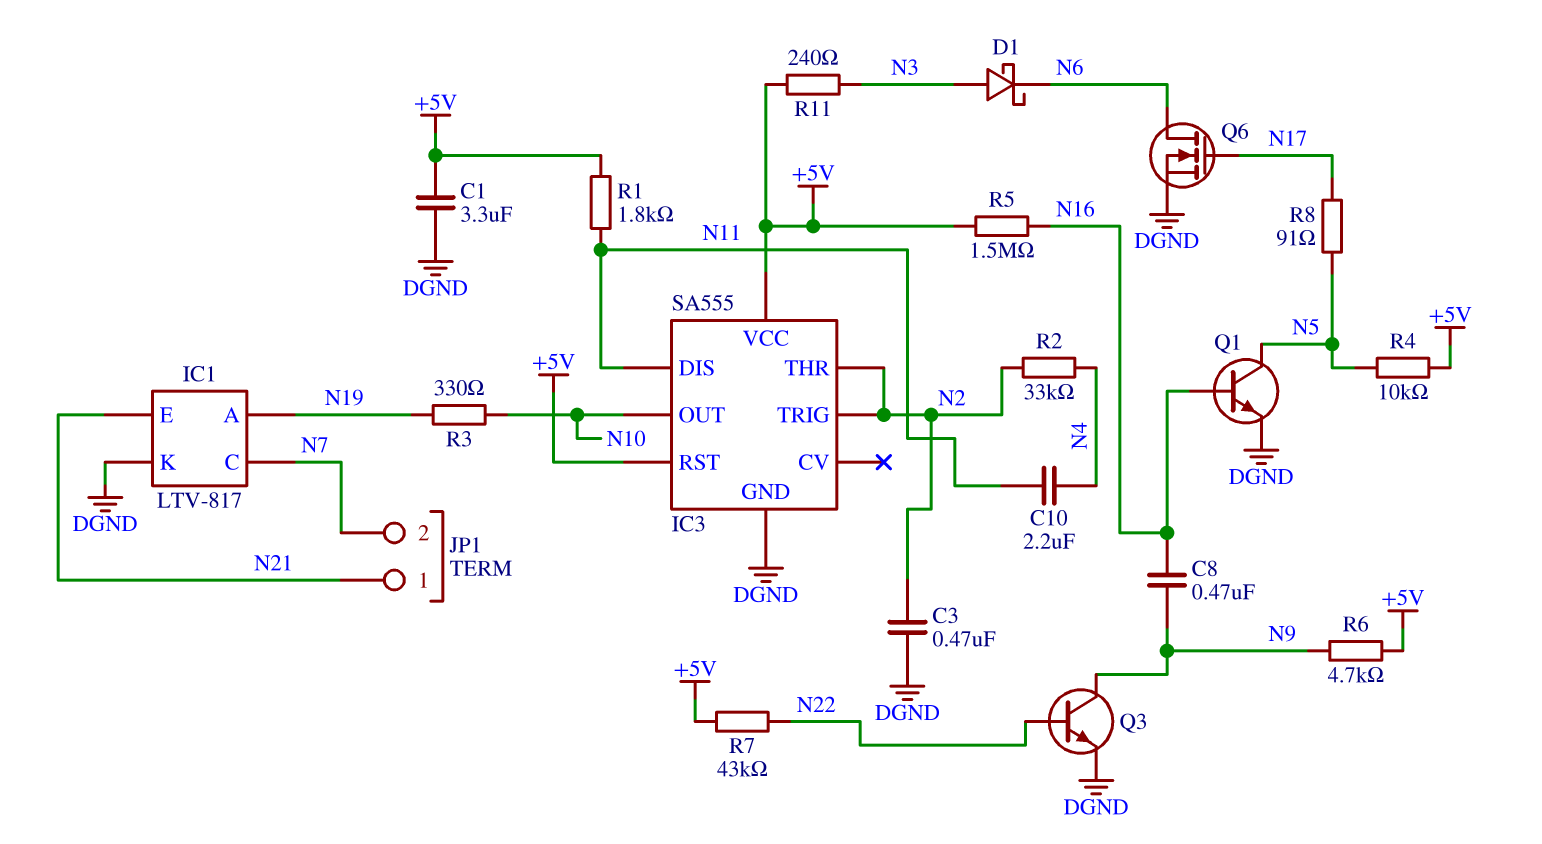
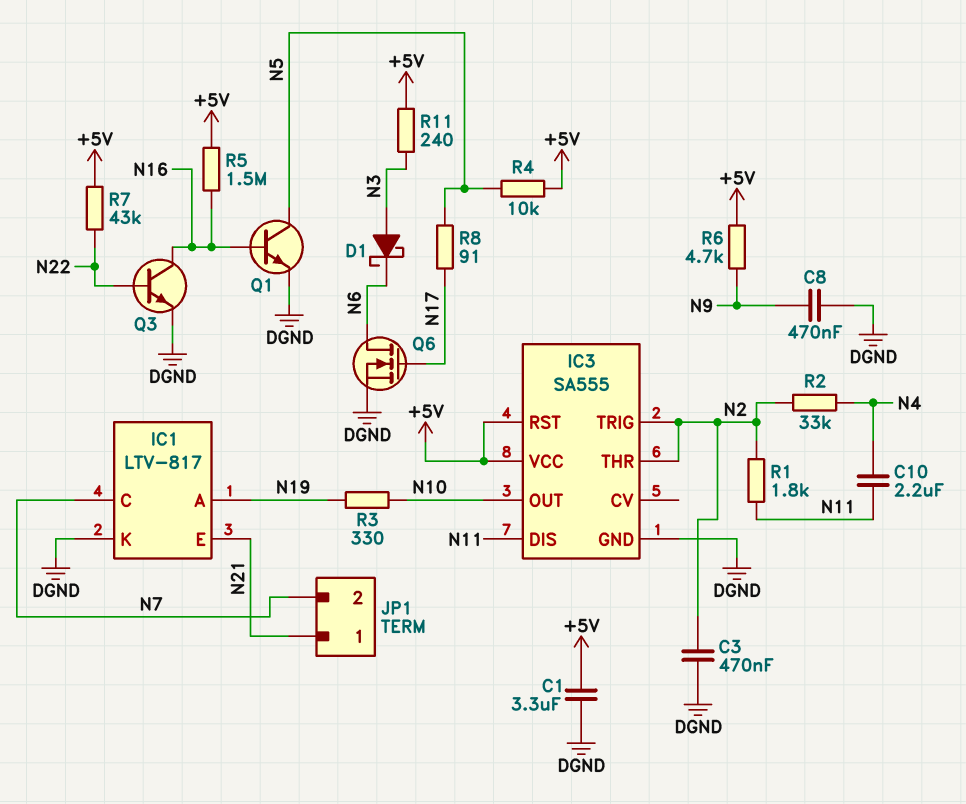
C8: 470nF (N9, N16) -> 470nF (DGND, N9)
Q3: NPN (B N22, C N9, E DGND) -> NPN (B N22, C N16, E DGND)
R1: 1.8k (+5V, N11) -> 1.8k (N2, N11)

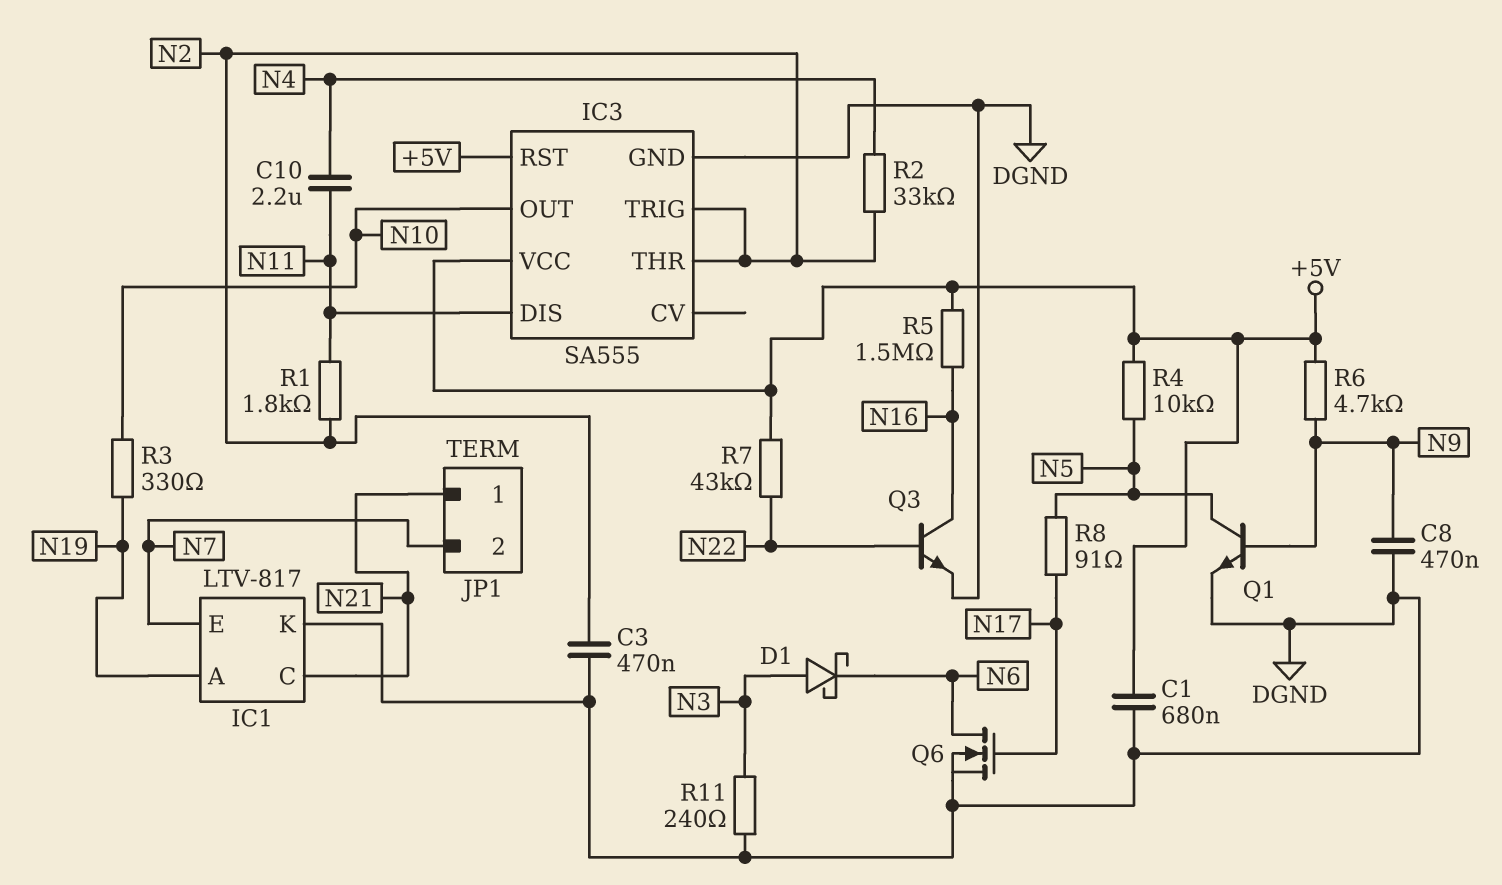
C1: 3.3uF (+5V, DGND) -> 680nF (+5V, DGND)
IC1 pin C: N7 -> N21
IC1 pin E: N21 -> N7
Q1: NPN (B N16, C N5, E DGND) -> NPN (B N9, C N5, E DGND)
R11: 240 (+5V, N3) -> 240 (DGND, N3)

